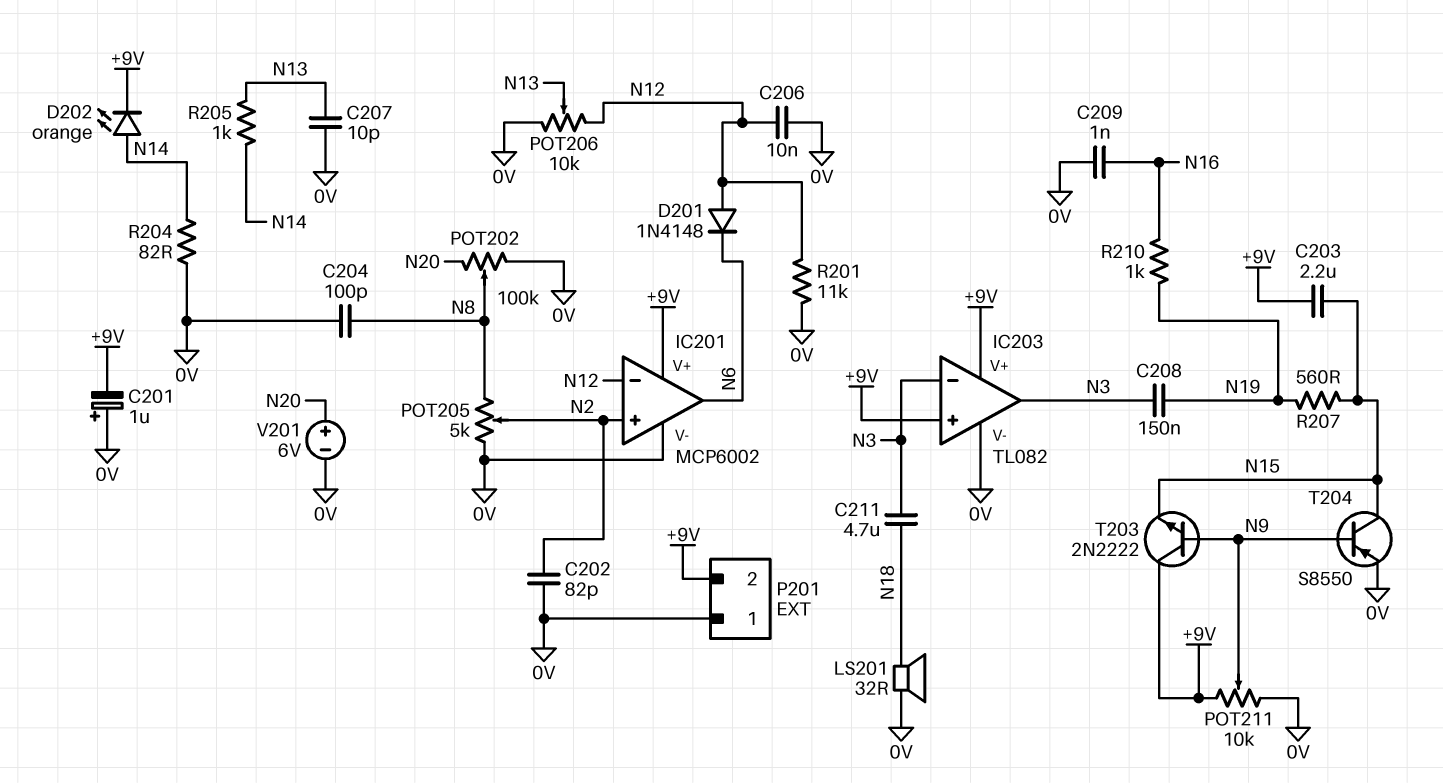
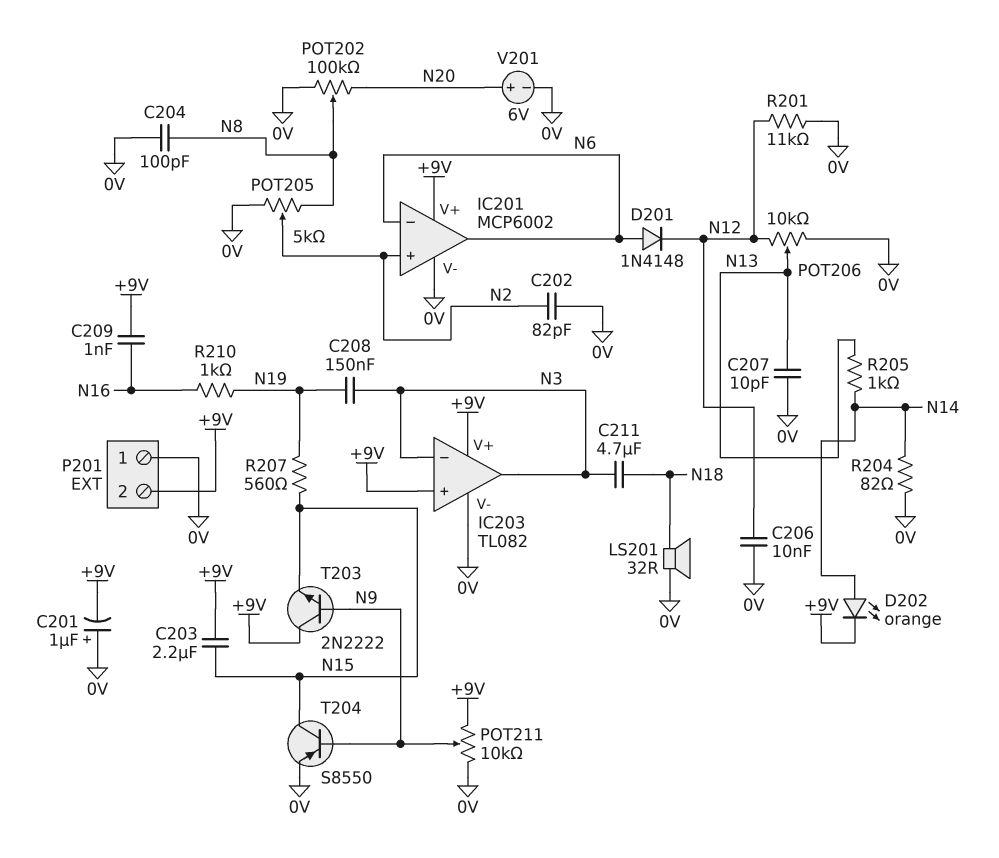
C209: 1nF (0V, N16) -> 1nF (+9V, N16)
D201: diode 1N4148 (A N12, K N6) -> diode 1N4148 (A N6, K N12)
IC201 pin in-: N12 -> N6

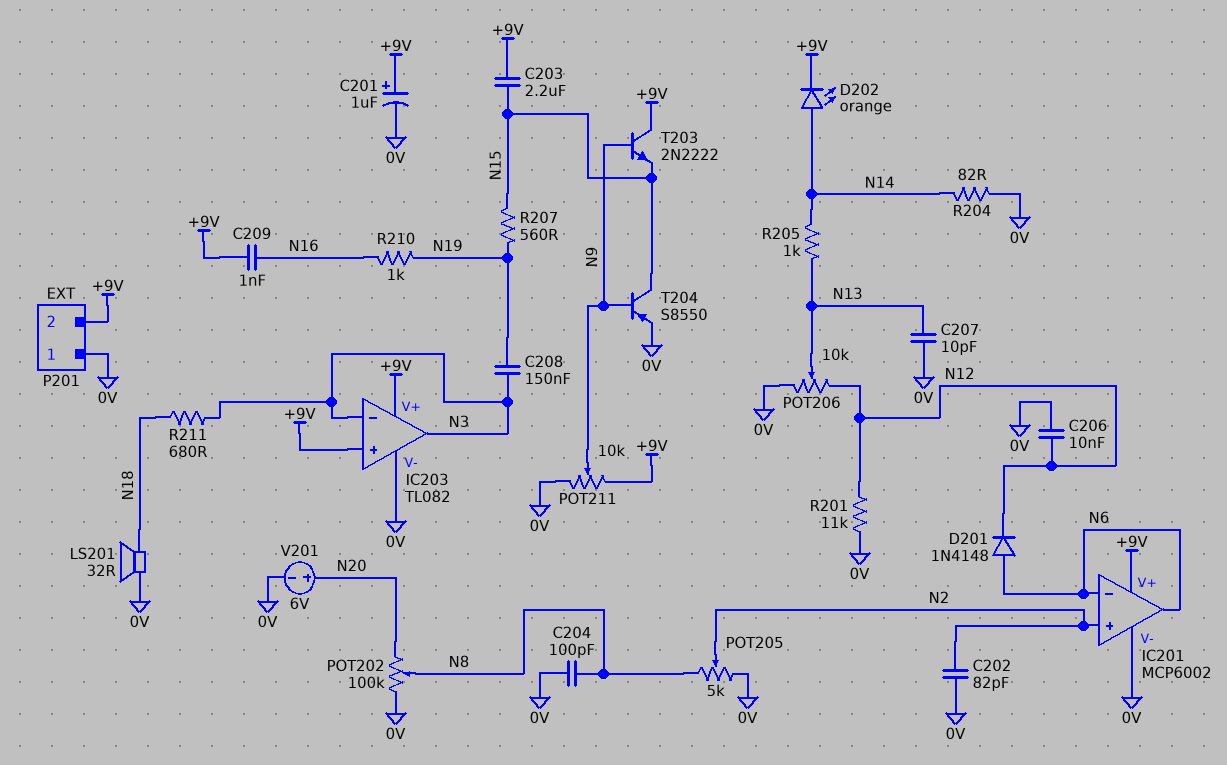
C201: 1uF (plus 0V, minus +9V) -> 1uF (plus +9V, minus 0V)
C211: 4.7uF (N3, N18) -> none
R211: none -> 680 (N3, N18)

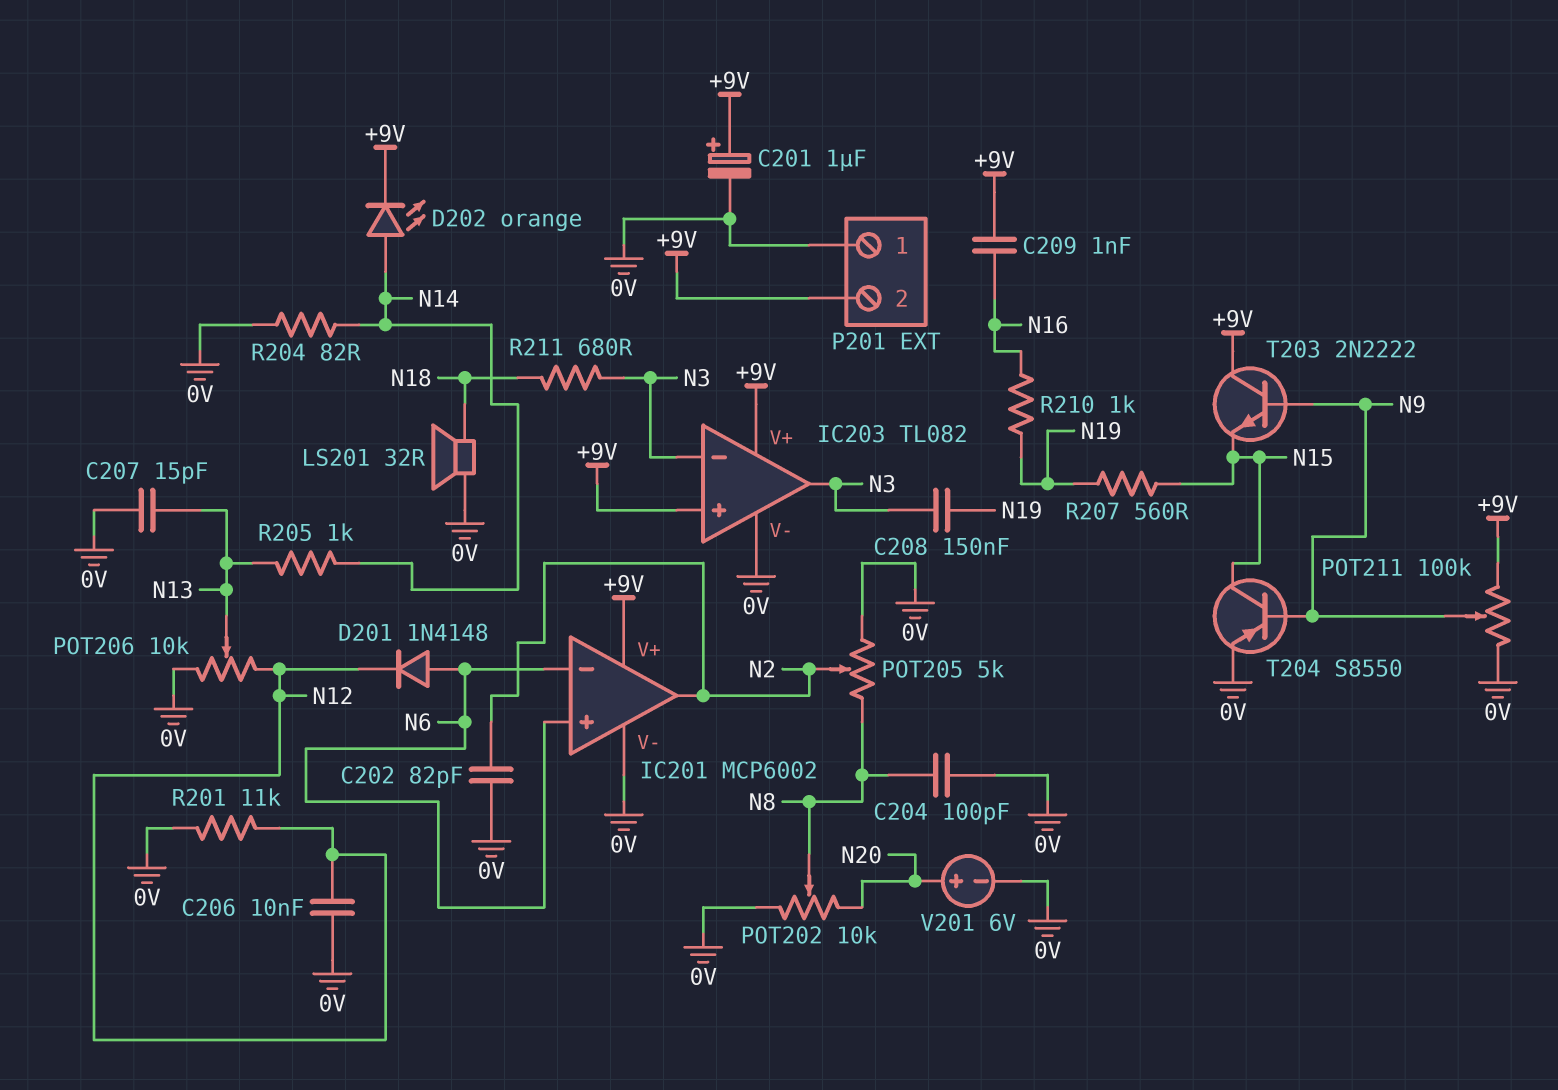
C203: 2.2uF (+9V, N15) -> none
C207: 10pF (0V, N13) -> 15pF (0V, N13)
IC201 pin in+: N2 -> N6
IC201 pin out: N6 -> N2
POT202: 100k (0V, N20, wiper N8) -> 10k (0V, N20, wiper N8)
POT211: 10k (+9V, 0V, wiper N9) -> 100k (+9V, 0V, wiper N9)

